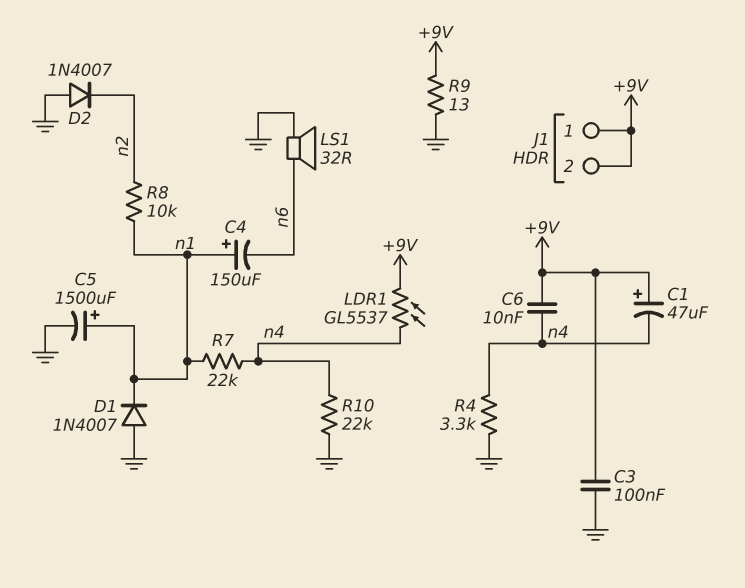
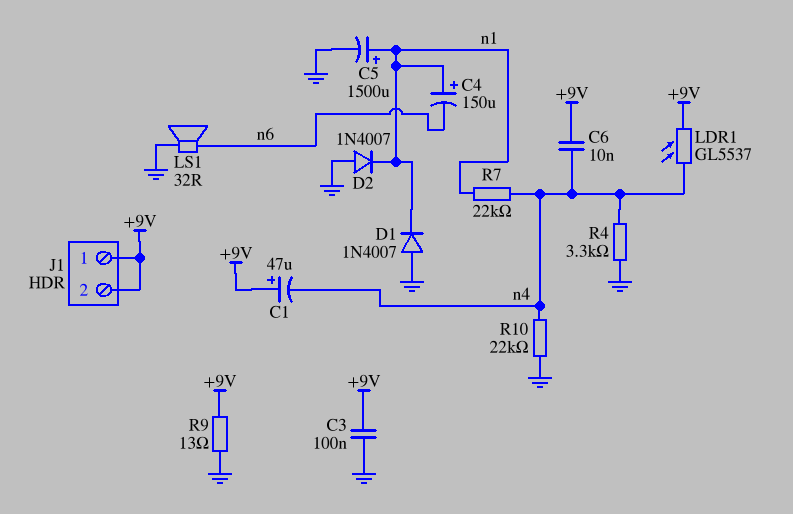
D2: diode 1N4007 (A GND, K n2) -> diode 1N4007 (A GND, K n1)
R8: 10k (n1, n2) -> none

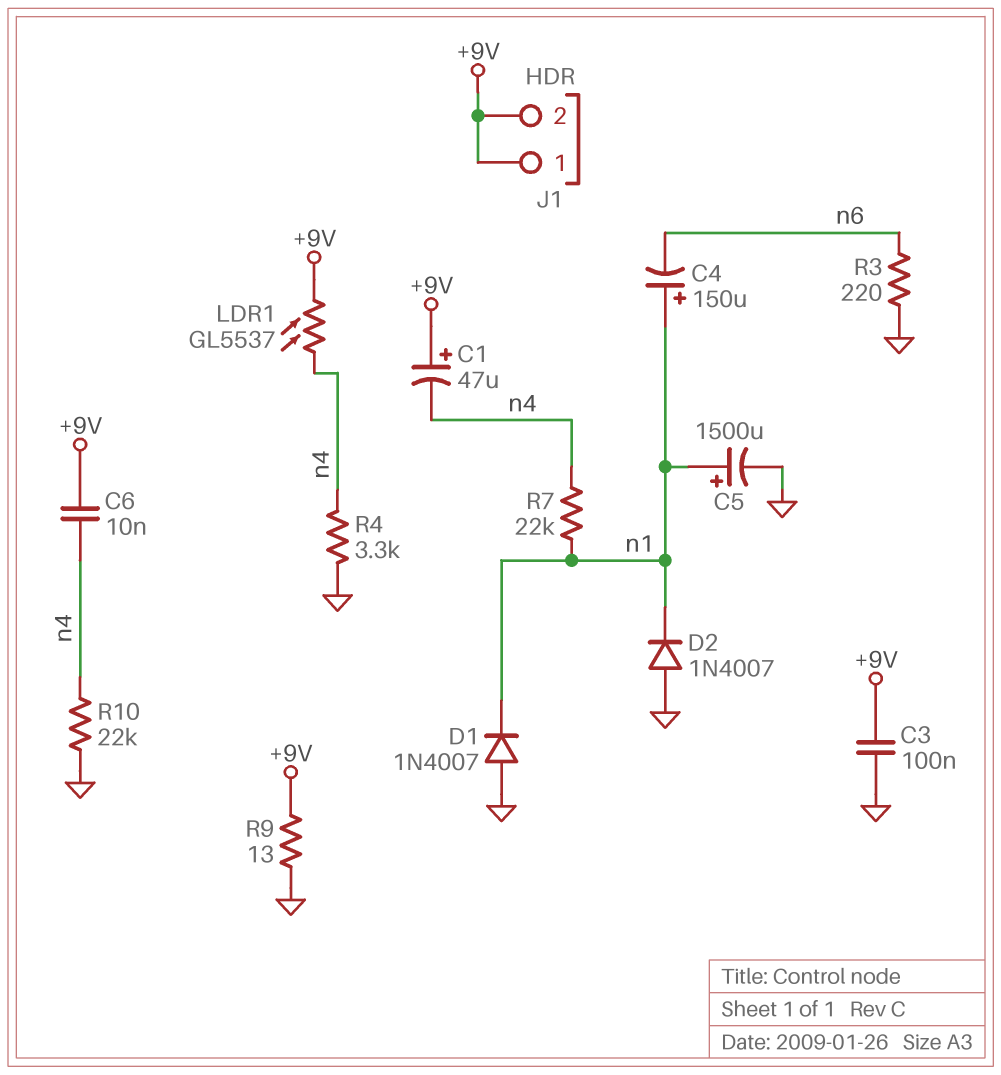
LS1: speaker 32R (GND, n6) -> none
R3: none -> 220 (GND, n6)

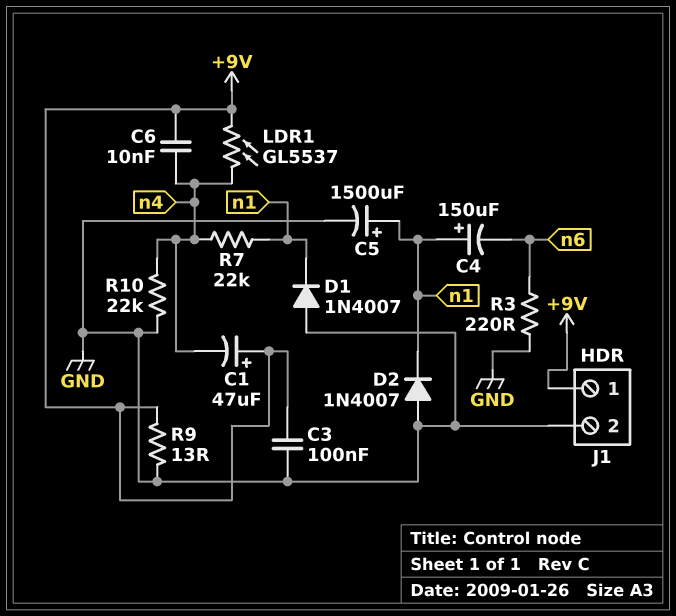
J1 pin 2: +9V -> GND
R4: 3.3k (GND, n4) -> none

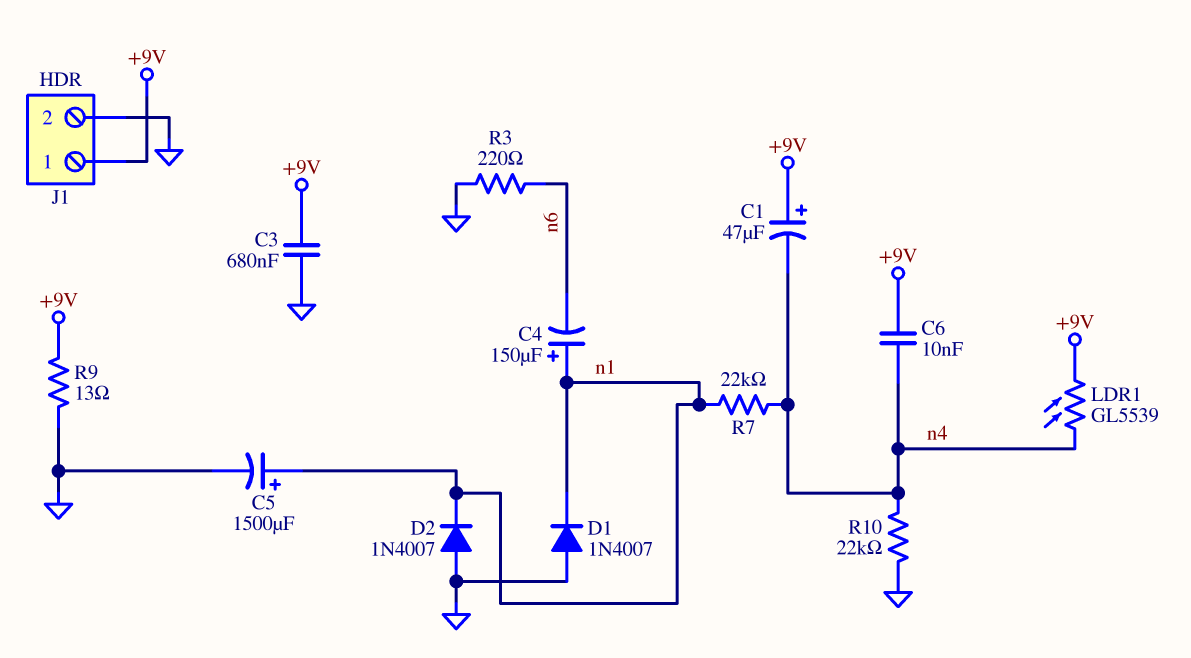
C3: 100nF (+9V, GND) -> 680nF (+9V, GND)
LDR1: GL5537 (+9V, n4) -> GL5539 (+9V, n4)

